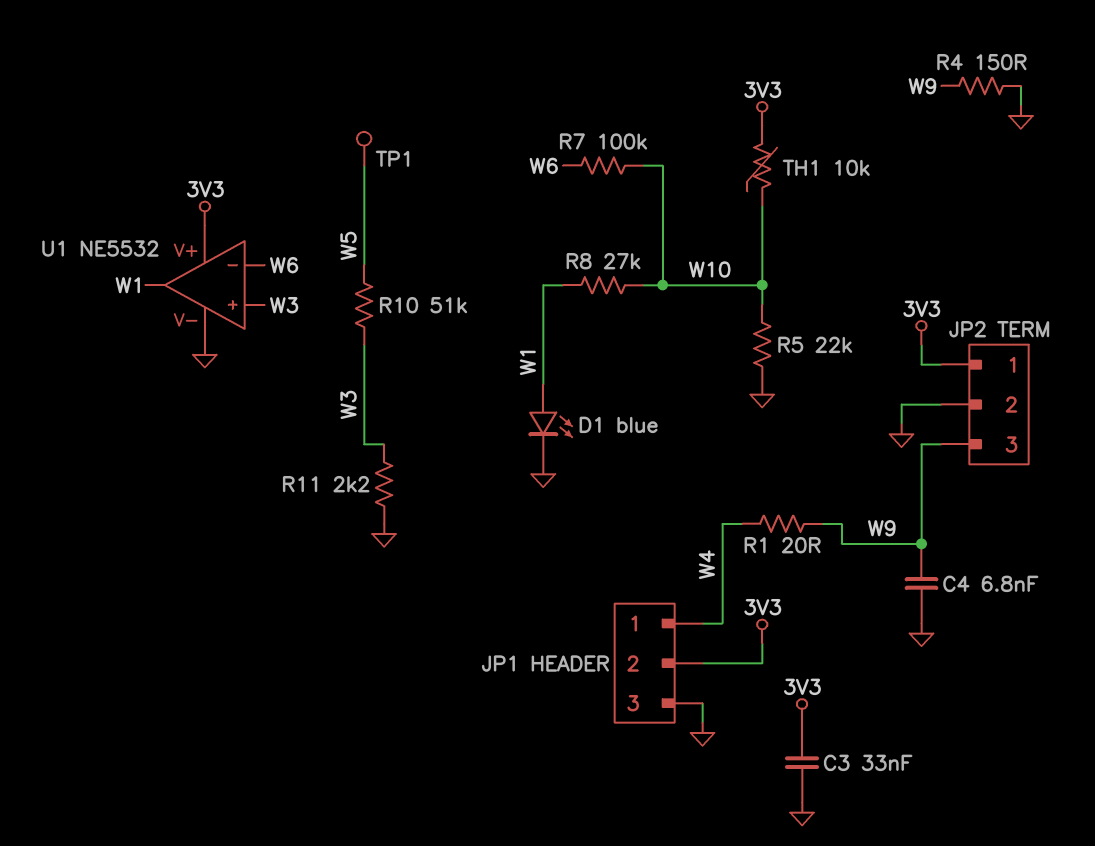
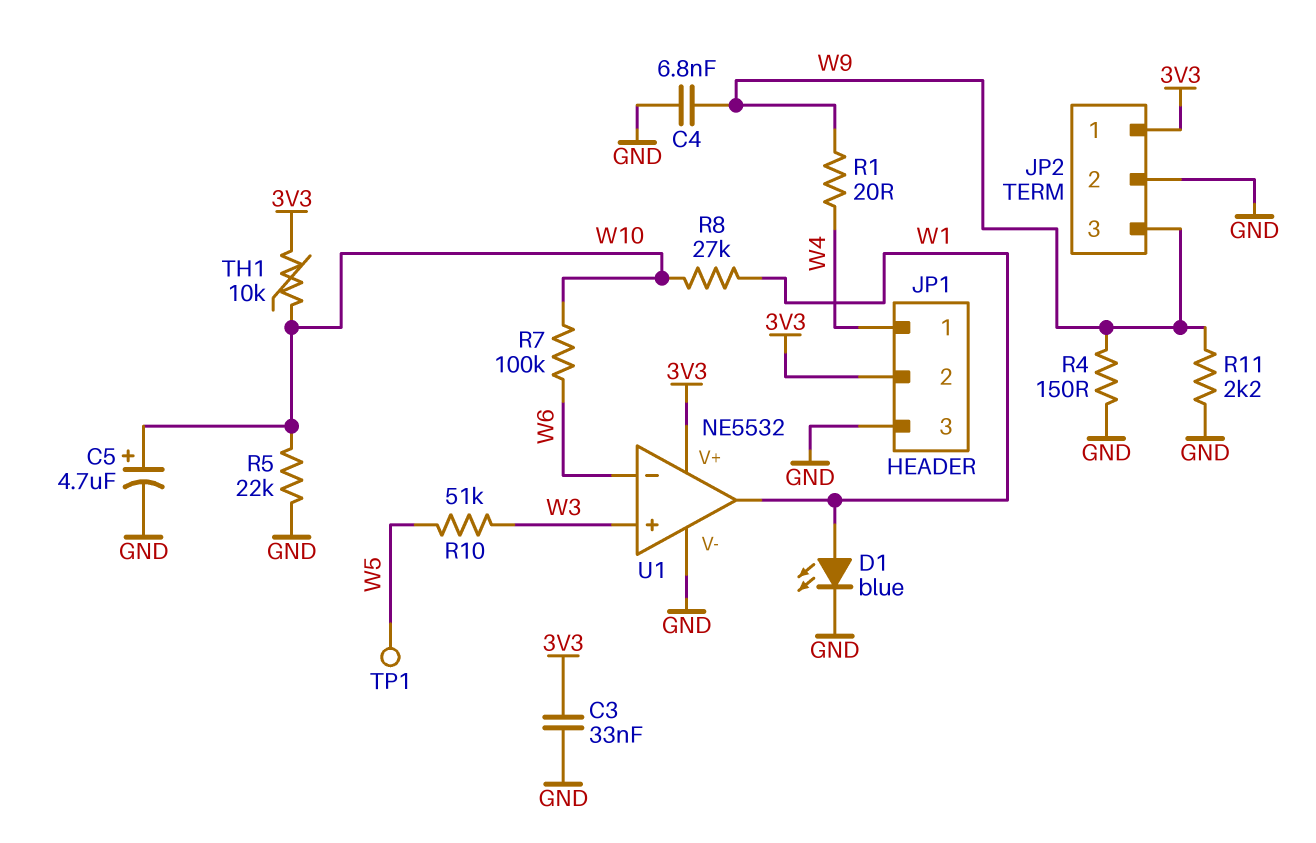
C5: none -> 4.7uF (plus W10, minus GND)
R11: 2.2k (GND, W3) -> 2.2k (GND, W9)

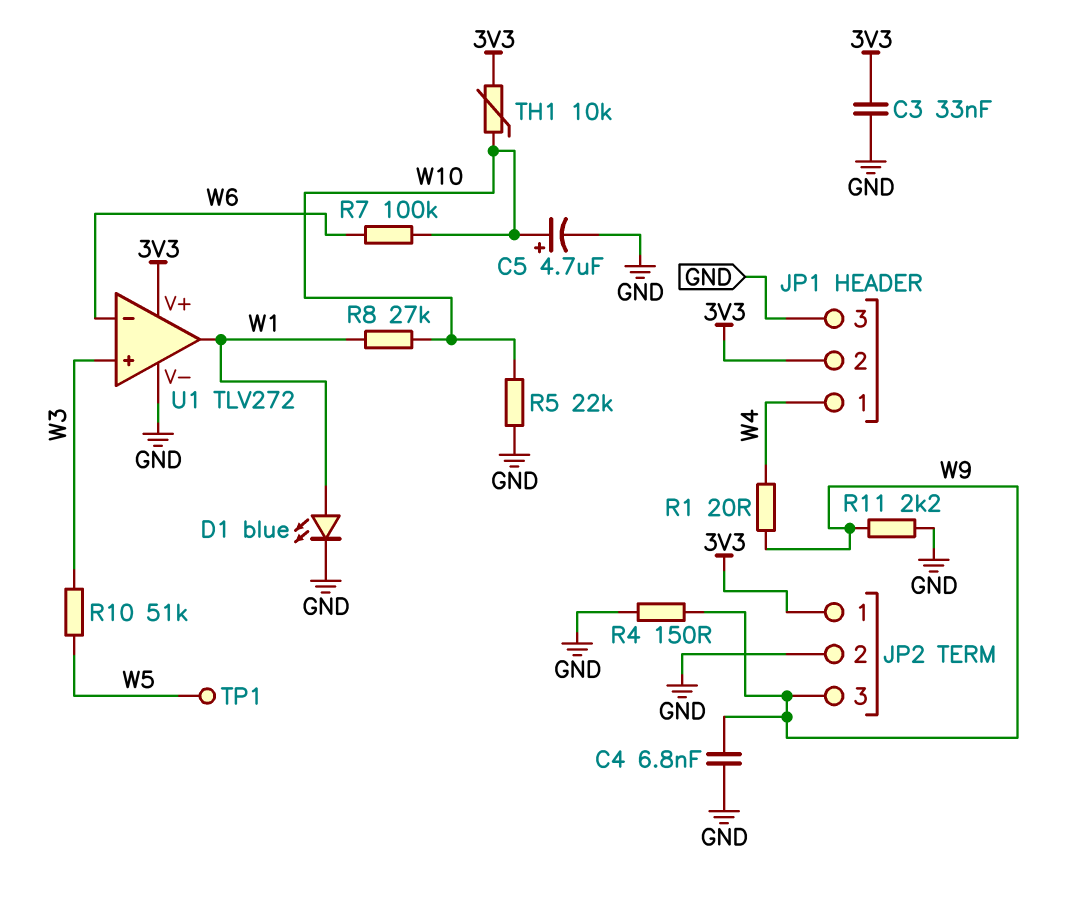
U1: NE5532 -> TLV272

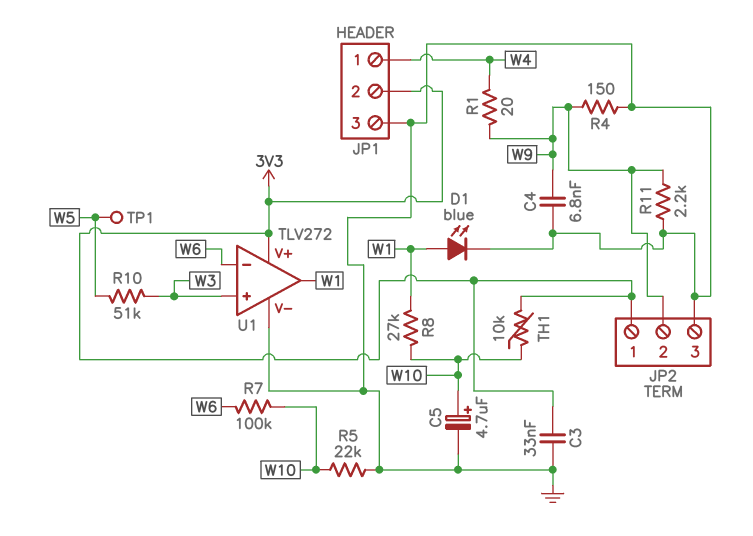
JP2 pin 2: GND -> W9
JP2 pin 3: W9 -> GND

